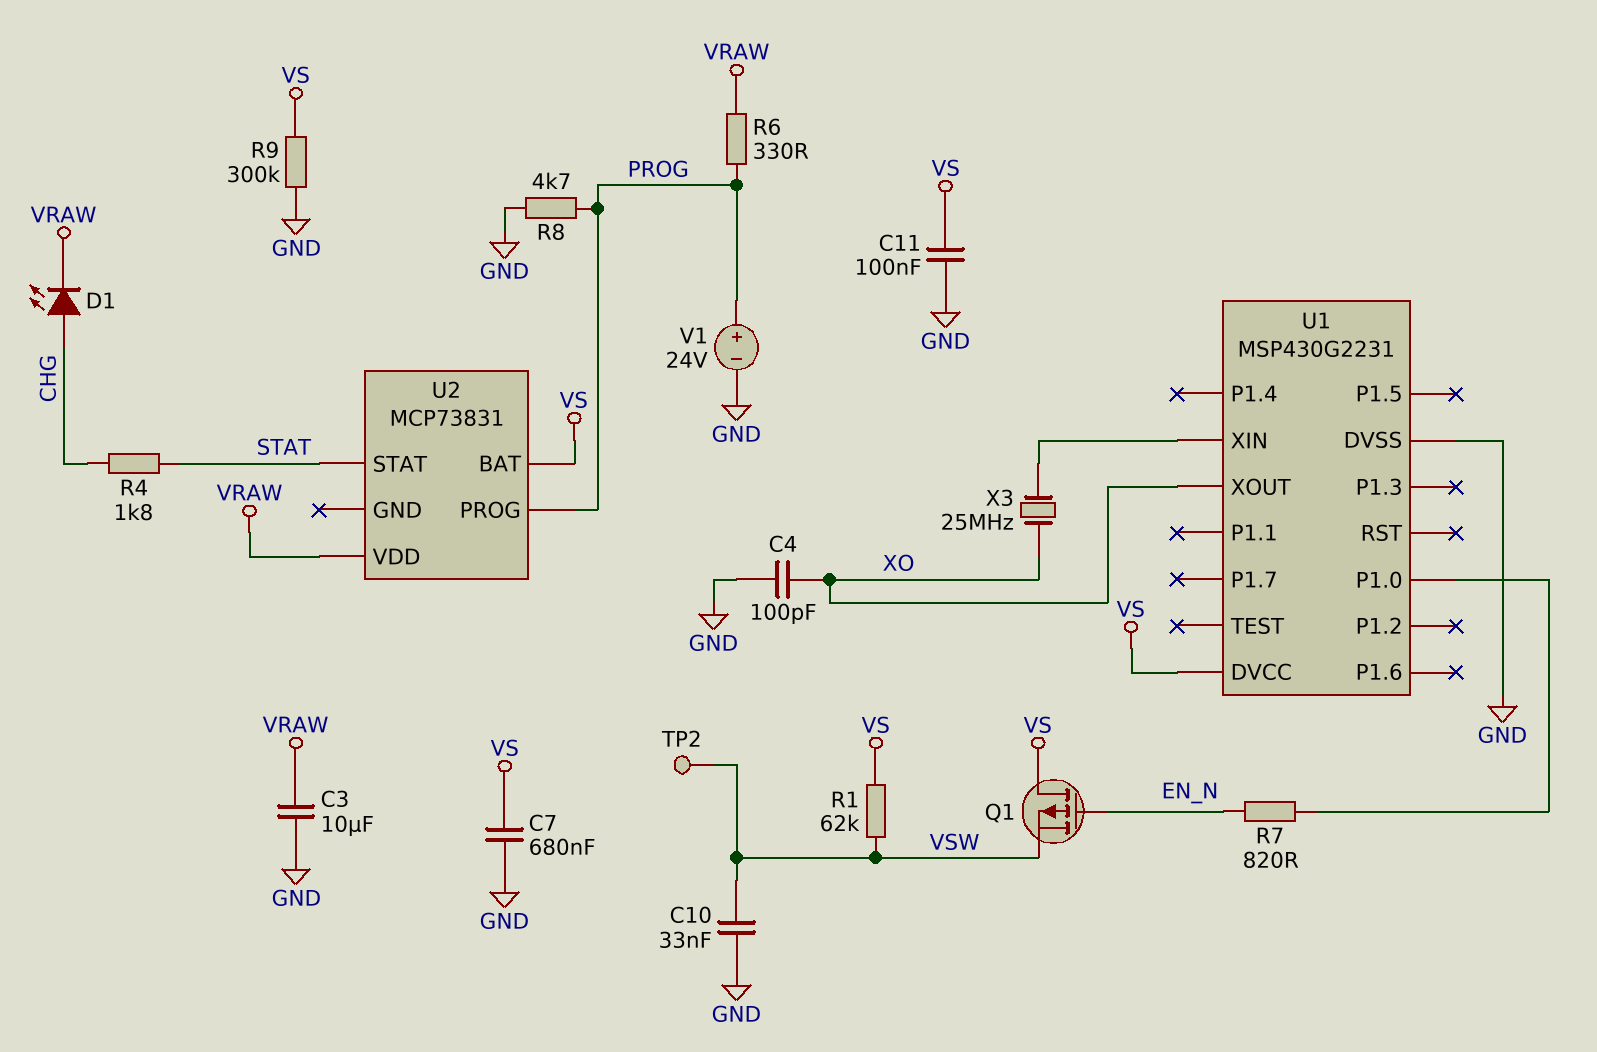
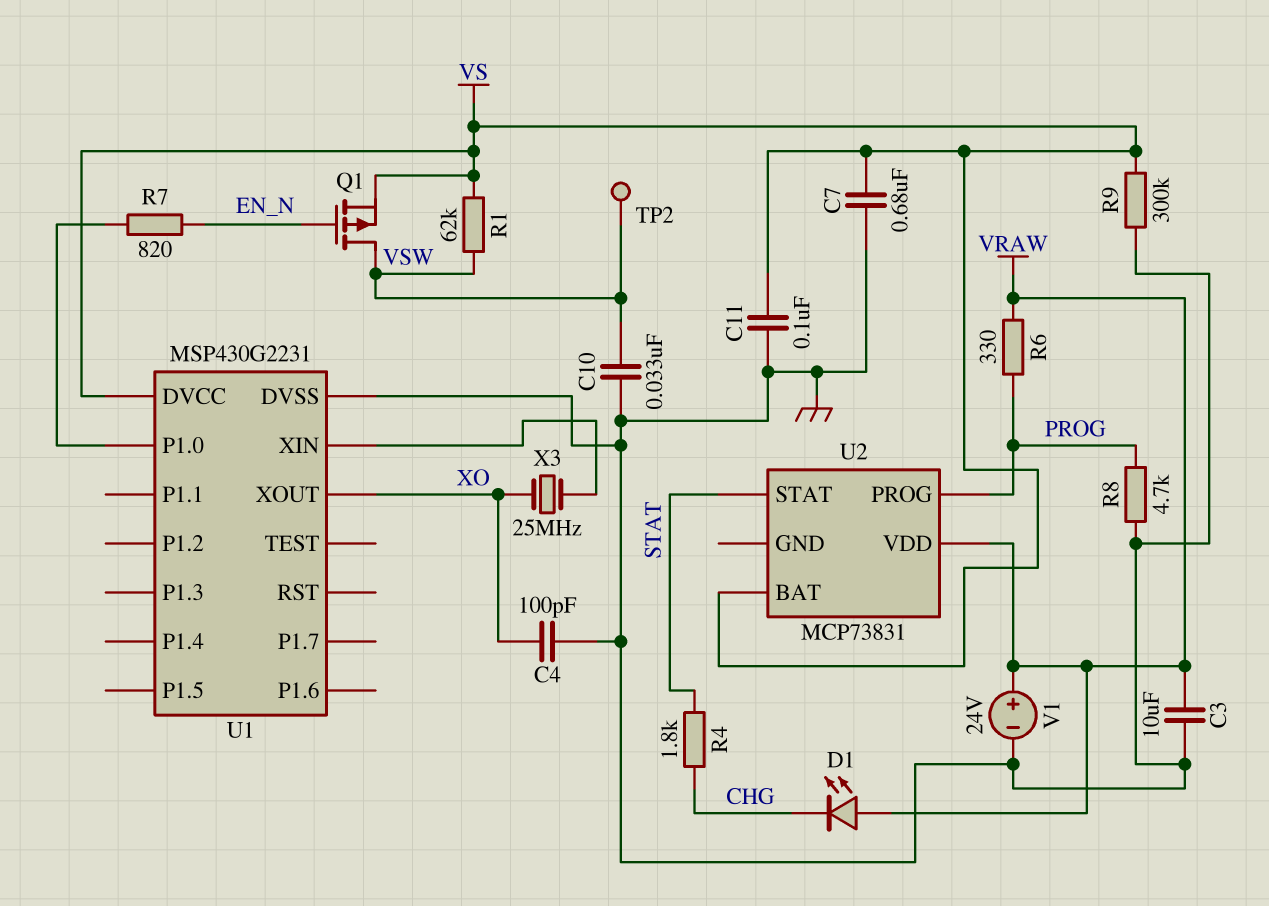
D1: LED (A CHG, K VRAW) -> LED (A VRAW, K CHG)
Q1: PMOS (G EN_N, D VS, S VSW) -> PMOS (G EN_N, D VSW, S VS)
V1: 24V (plus PROG, minus GND) -> 24V (plus VRAW, minus GND)

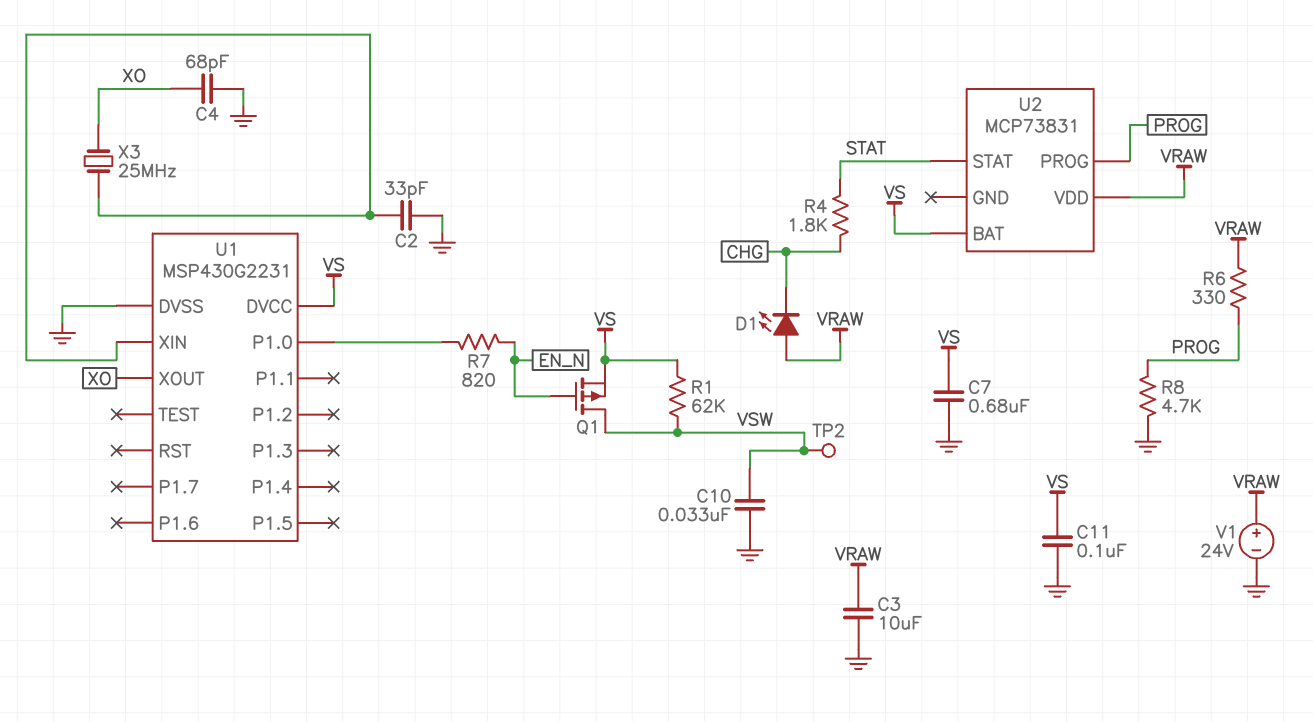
C2: none -> 33pF (GND, U1/XIN)
C4: 100pF (GND, XO) -> 68pF (GND, XO)
R9: 300k (GND, VS) -> none

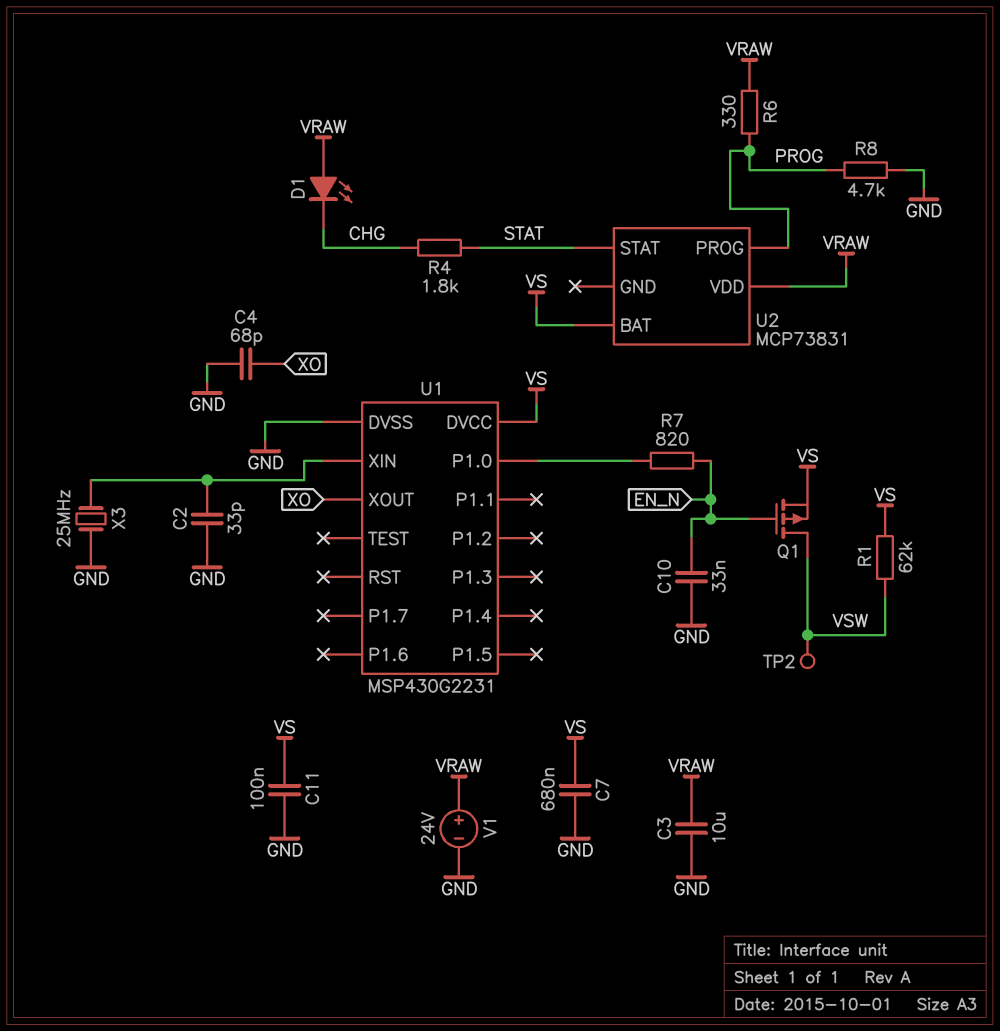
C10: 33nF (GND, VSW) -> 33nF (EN_N, GND)
X3: 25MHz (U1/XIN, XO) -> 25MHz (GND, U1/XIN)

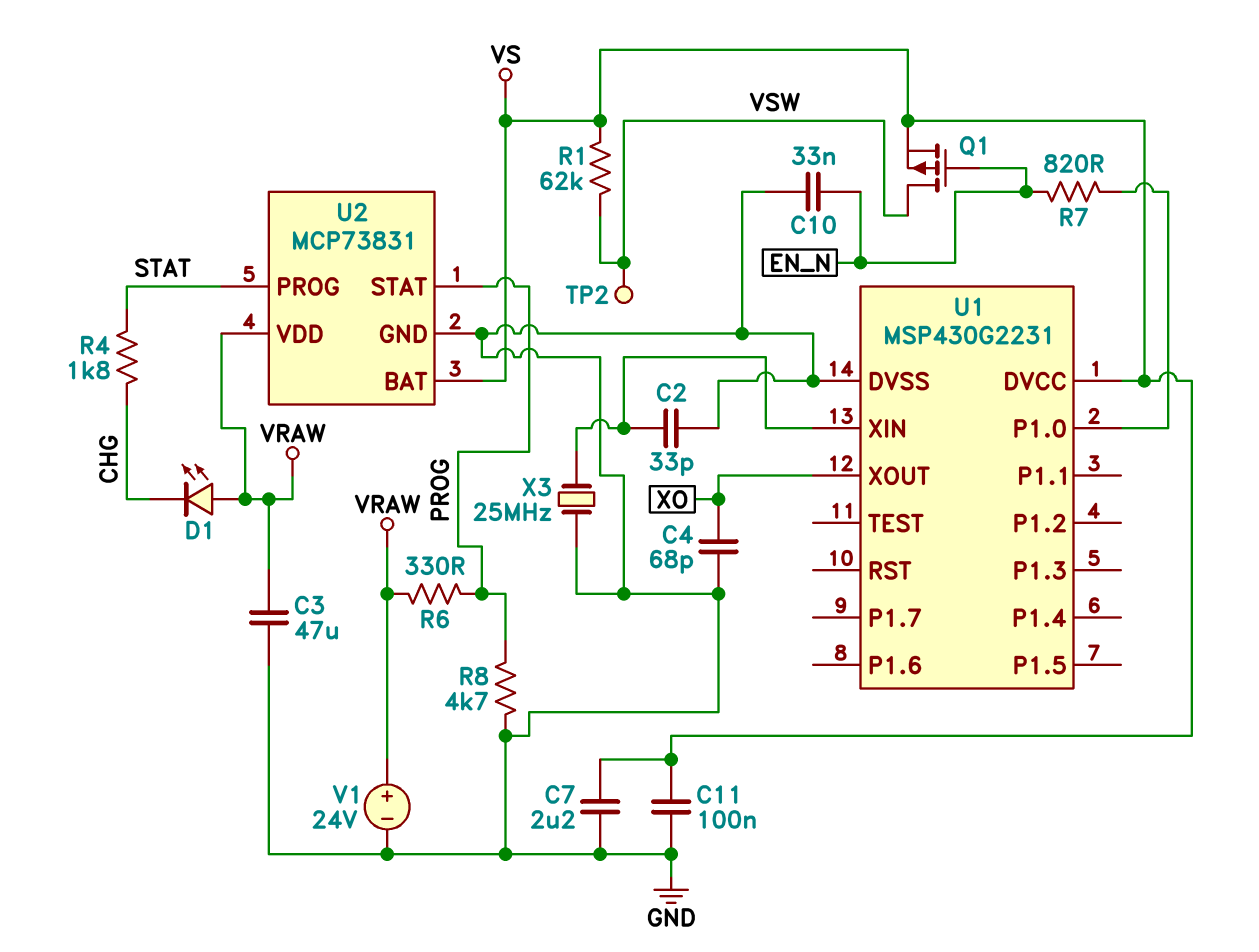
C3: 10uF (GND, VRAW) -> 47uF (GND, VRAW)
C7: 680nF (GND, VS) -> 2.2uF (GND, VS)
U2 pin GND: none -> GND
U2 pin PROG: PROG -> STAT
U2 pin STAT: STAT -> PROG

